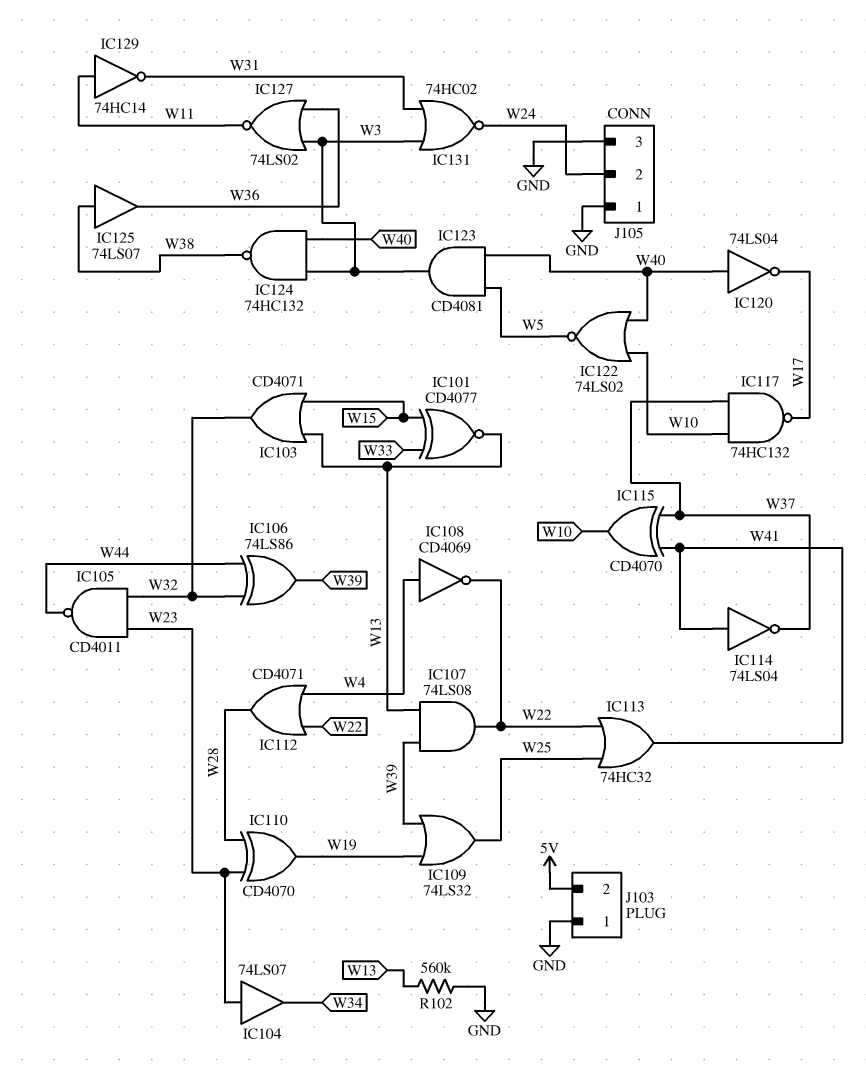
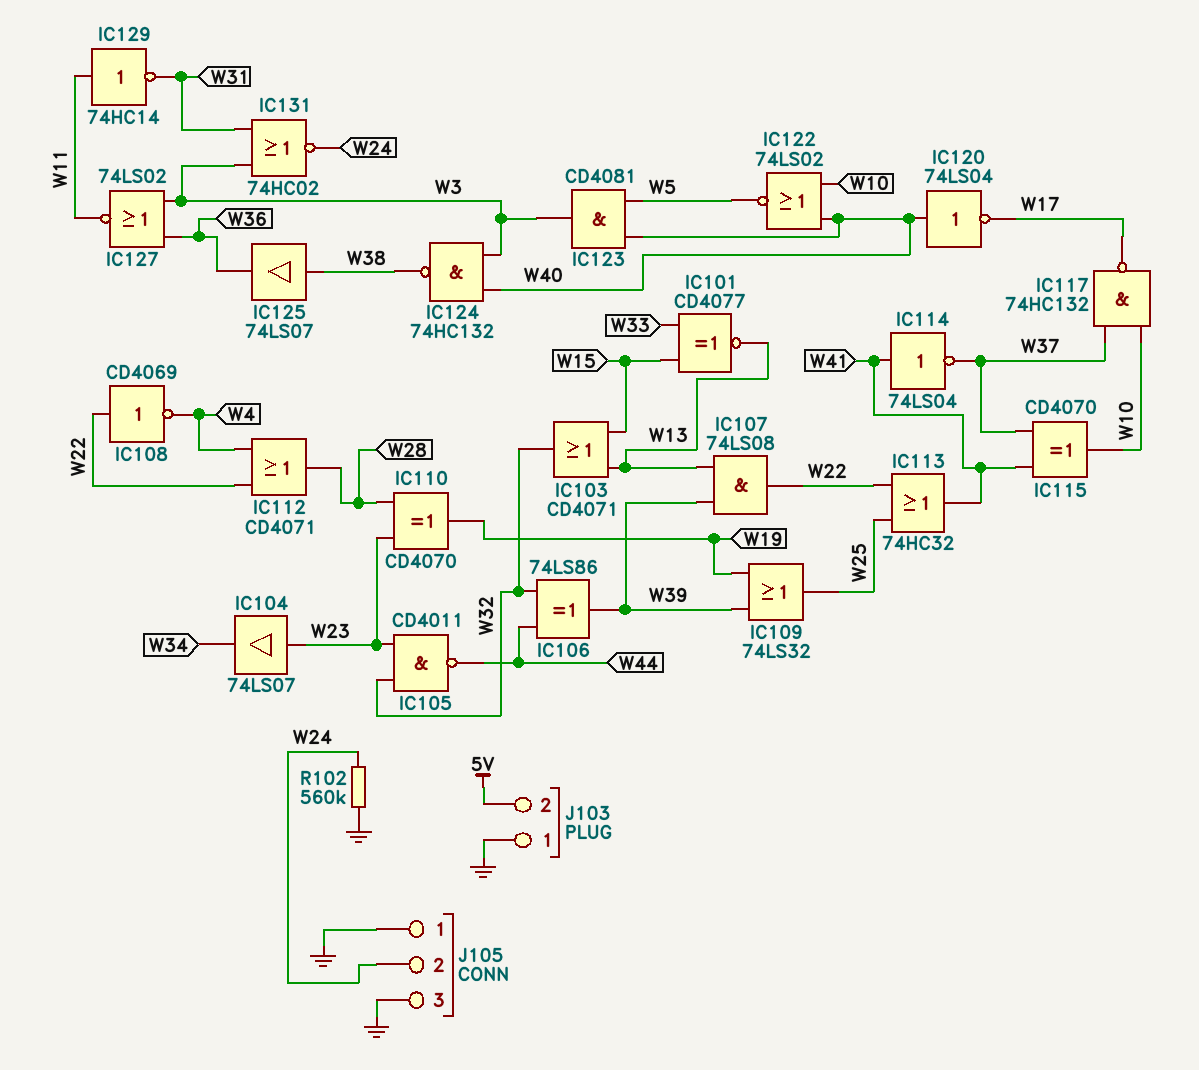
IC108: NOT CD4069 (in W4, out W22) -> NOT CD4069 (in W22, out W4)
R102: 560k (GND, W13) -> 560k (GND, W24)

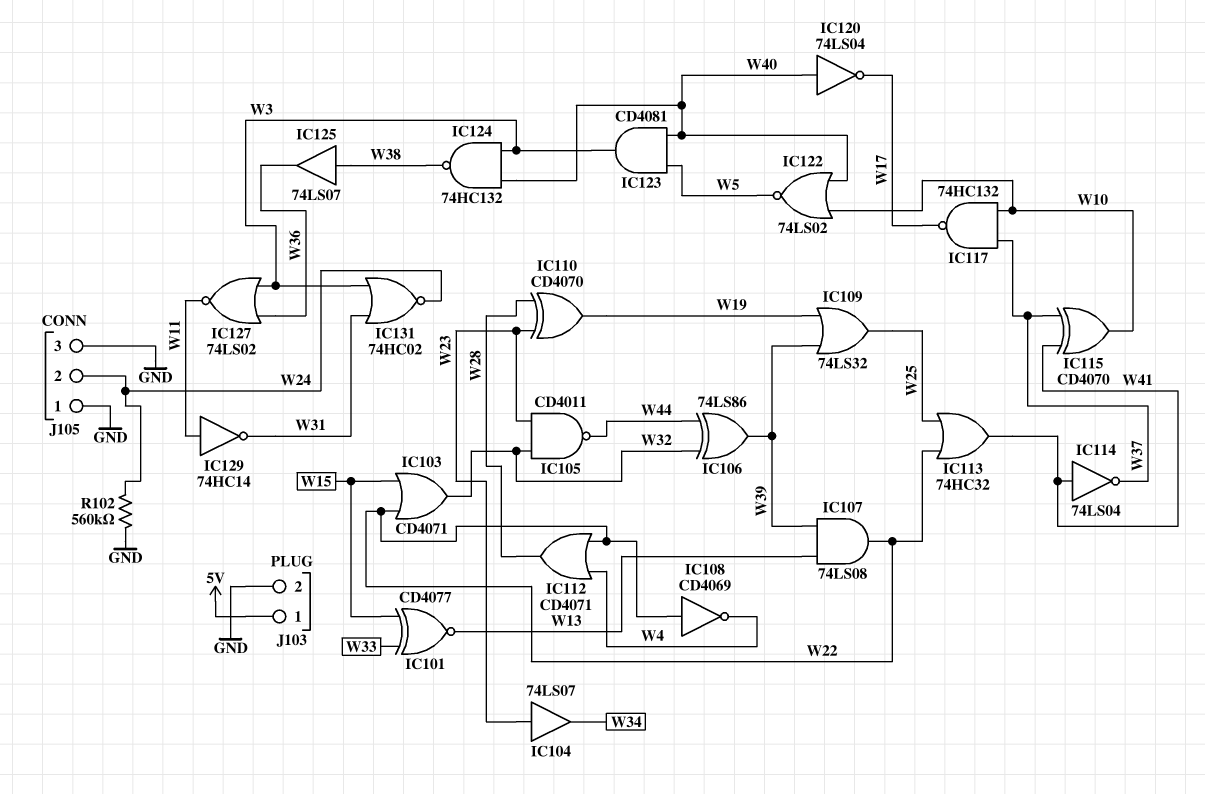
IC103: OR CD4071 (in W13, in W15, out W32) -> OR CD4071 (in W15, in W22, out W32)
J103 pin 1: GND -> 5V
J103 pin 2: 5V -> GND

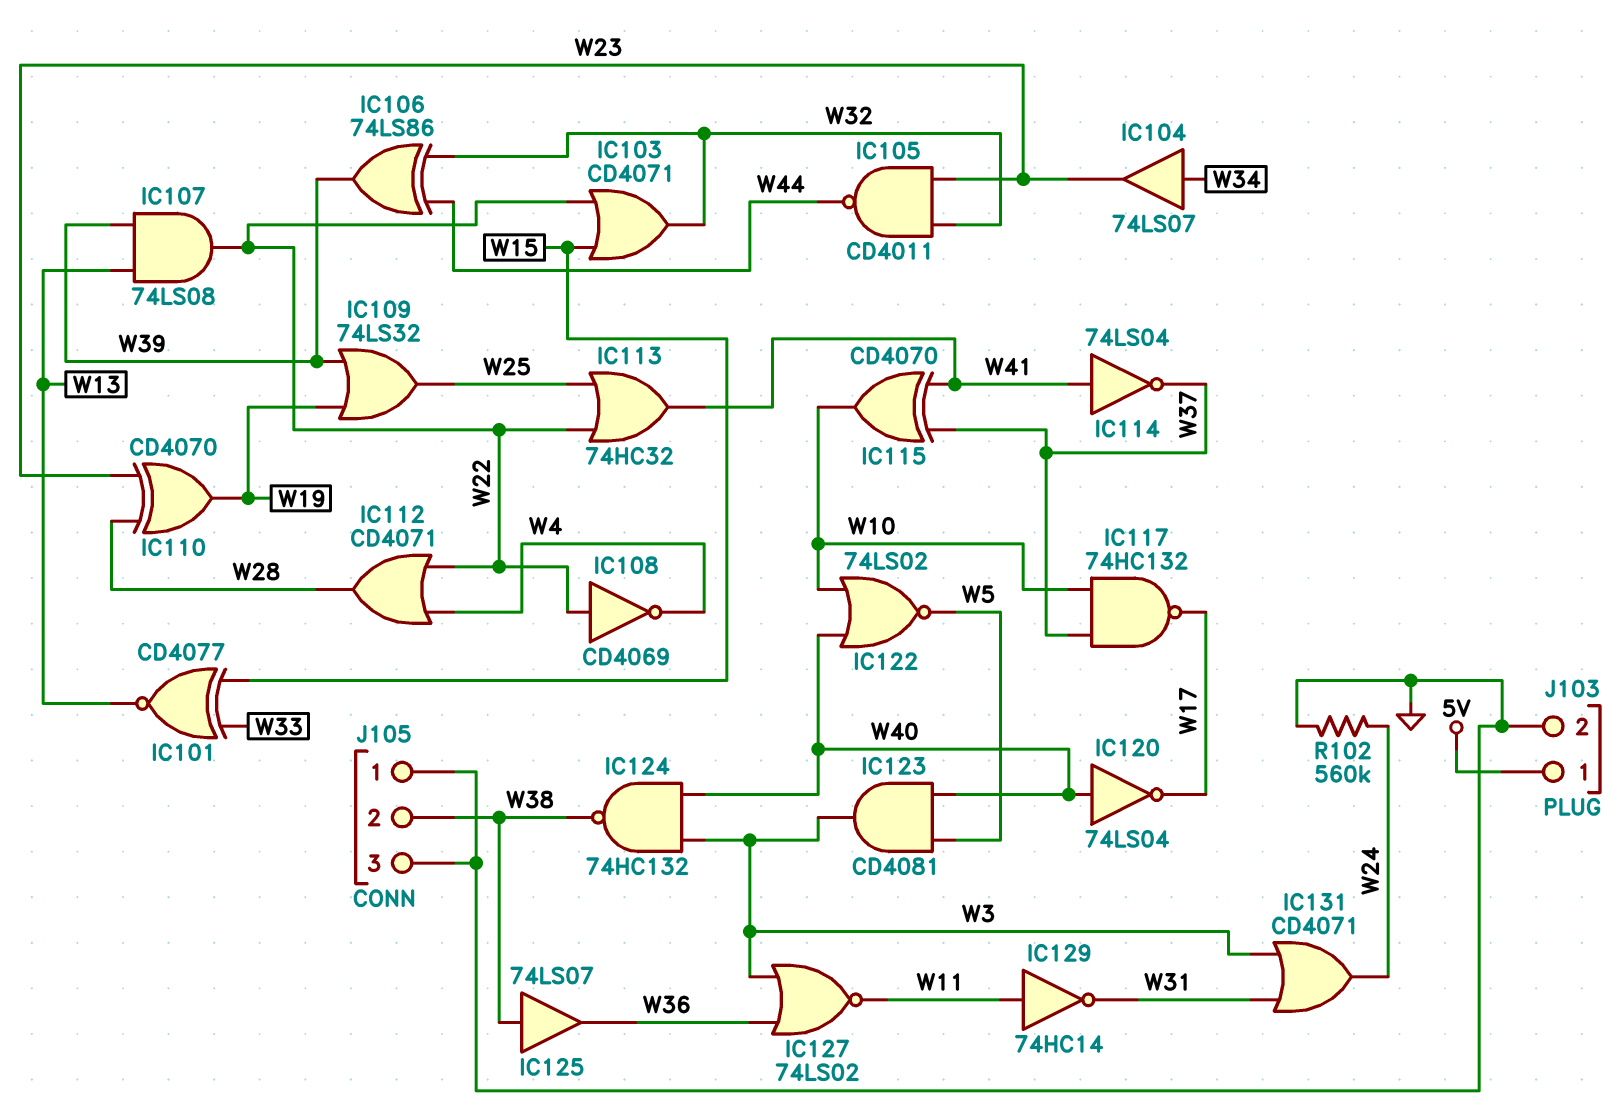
IC104: buffer 74LS07 (in W23, out W34) -> buffer 74LS07 (in W34, out W23)
IC131: NOR 74HC02 (in W3, in W31, out W24) -> OR CD4071 (in W3, in W31, out W24)
J105 pin 2: W24 -> W38

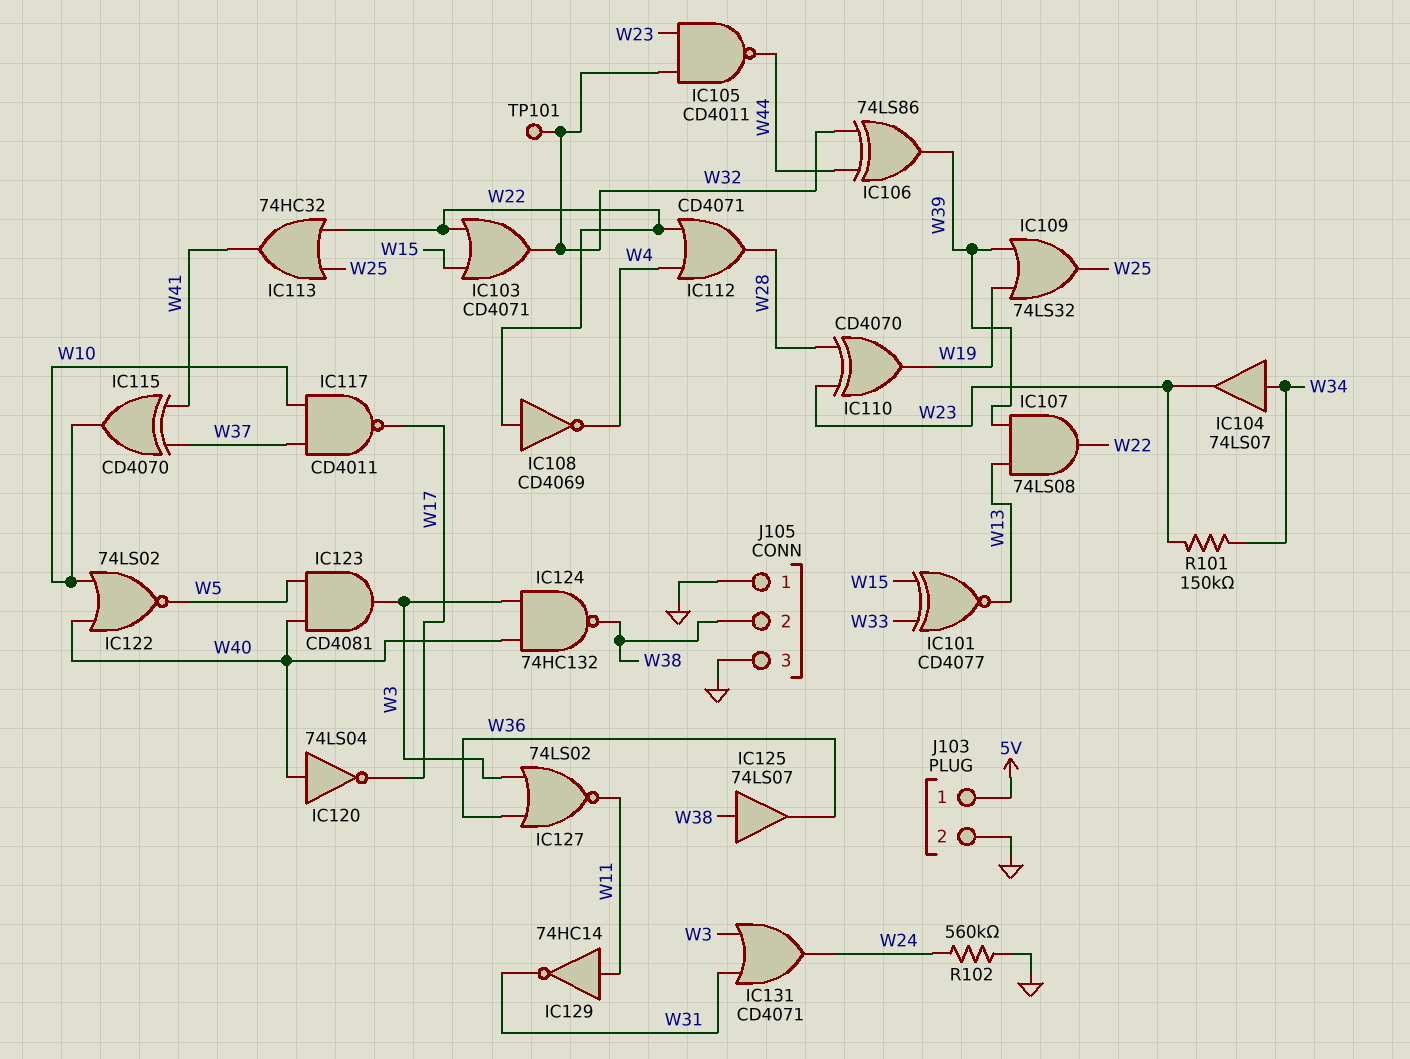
IC114: NOT 74LS04 (in W41, out W37) -> none
IC117: NAND 74HC132 (in W10, in W37, out W17) -> NAND CD4011 (in W10, in W37, out W17)
R101: none -> 150k (W23, W34)
TP101: none -> test point (W32)

